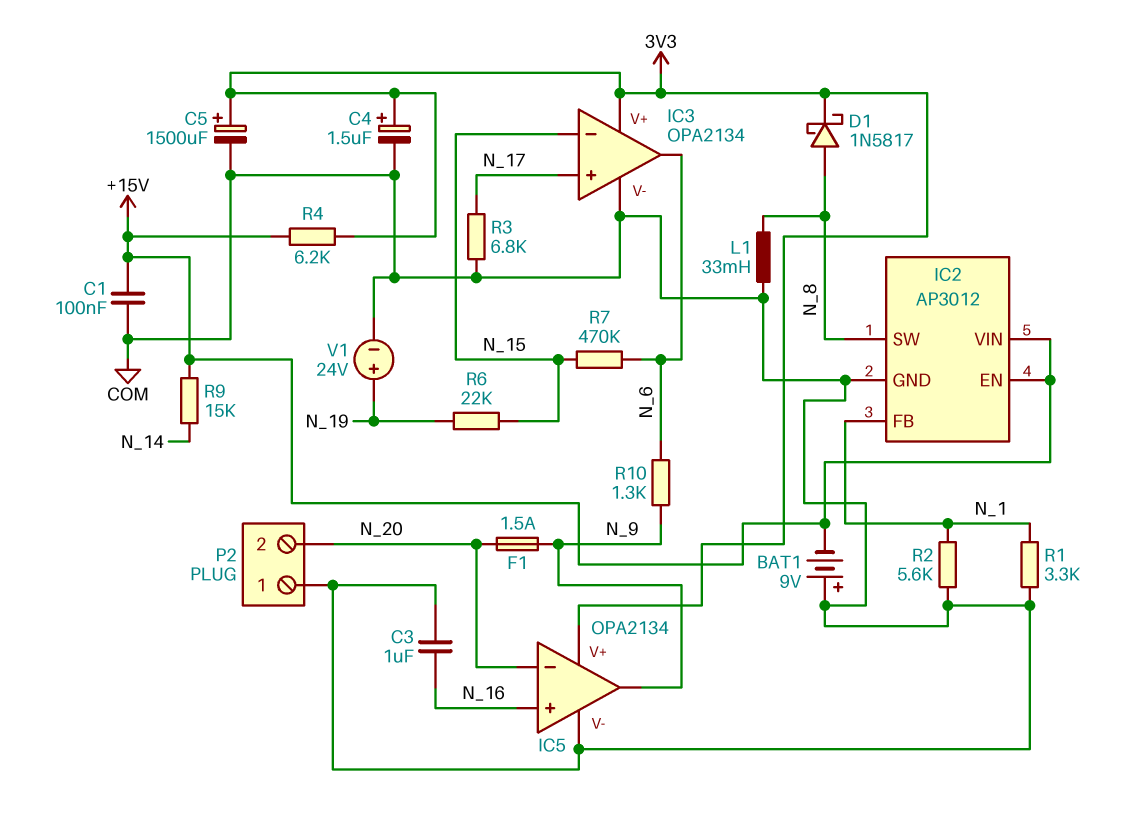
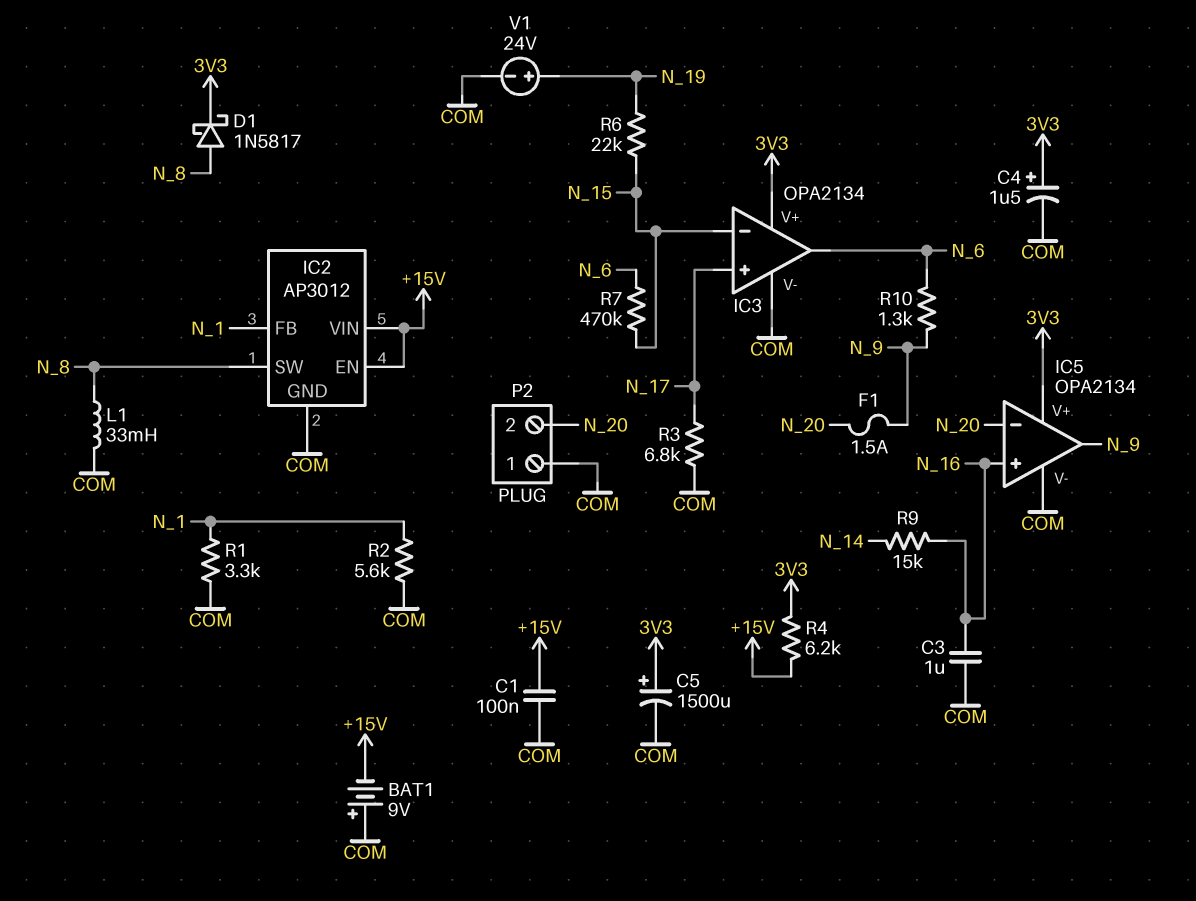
R9: 15k (+15V, N_14) -> 15k (N_14, N_16)

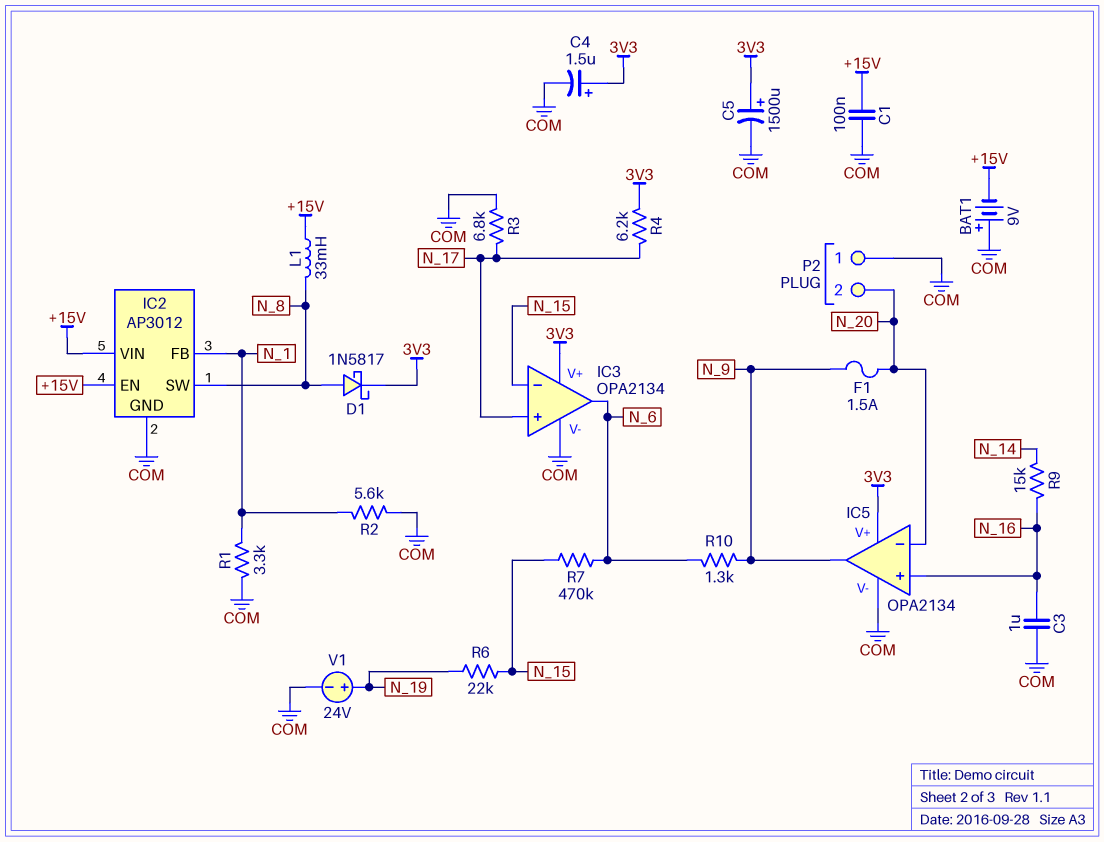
L1: 33mH (COM, N_8) -> 33mH (+15V, N_8)
R4: 6.2k (+15V, 3V3) -> 6.2k (3V3, N_17)

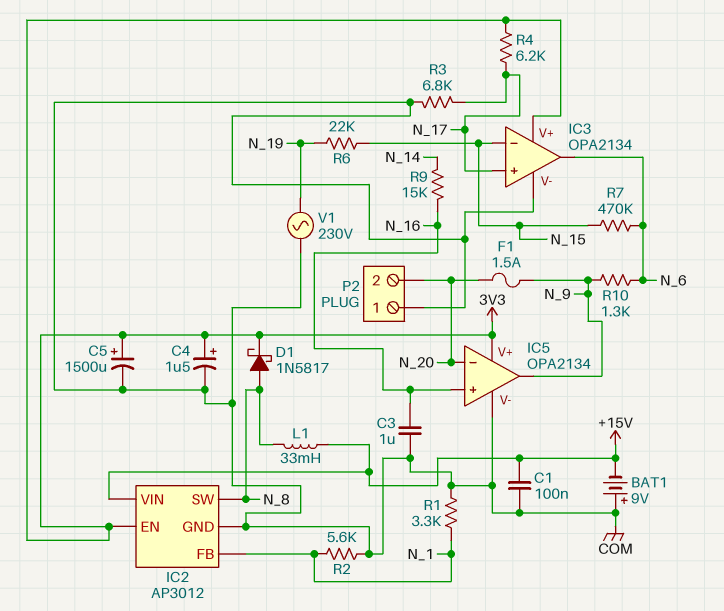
IC2 pin EN: +15V -> 3V3
V1: 24V (plus N_19, minus COM) -> AC 230V (COM, N_19)

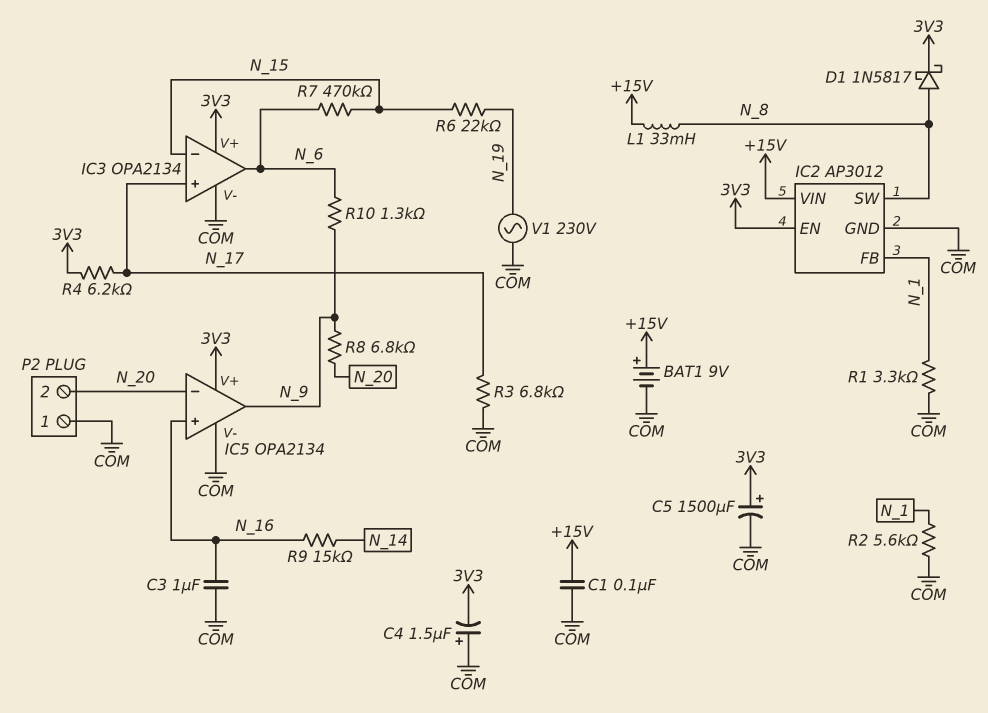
BAT1: 9V (plus COM, minus +15V) -> 9V (plus +15V, minus COM)
C4: 1.5uF (plus 3V3, minus COM) -> 1.5uF (plus COM, minus 3V3)
F1: 1.5A (N_9, N_20) -> none
R8: none -> 6.8k (N_9, N_20)

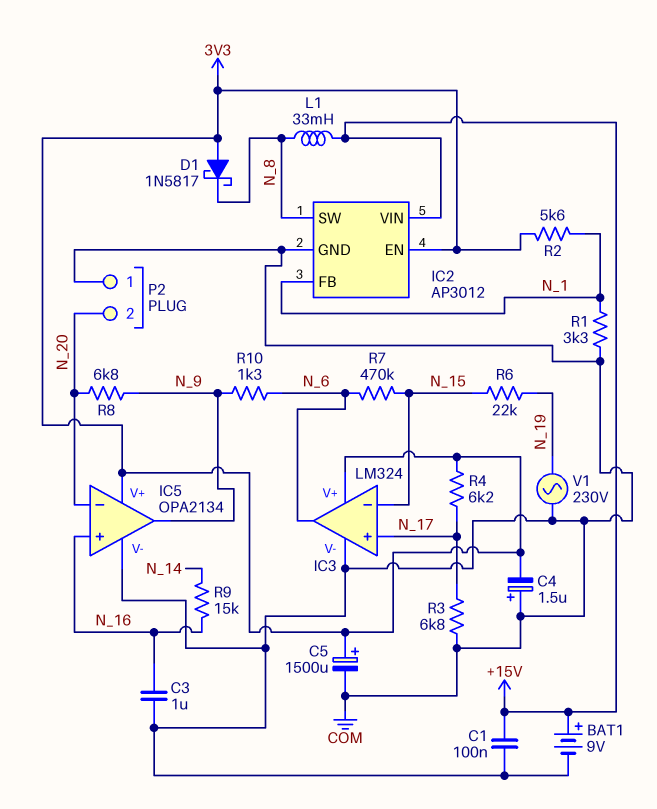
D1: schottky 1N5817 (A N_8, K 3V3) -> schottky 1N5817 (A 3V3, K N_8)
IC3: OPA2134 -> LM324
R2: 5.6k (COM, N_1) -> 5.6k (3V3, N_1)

